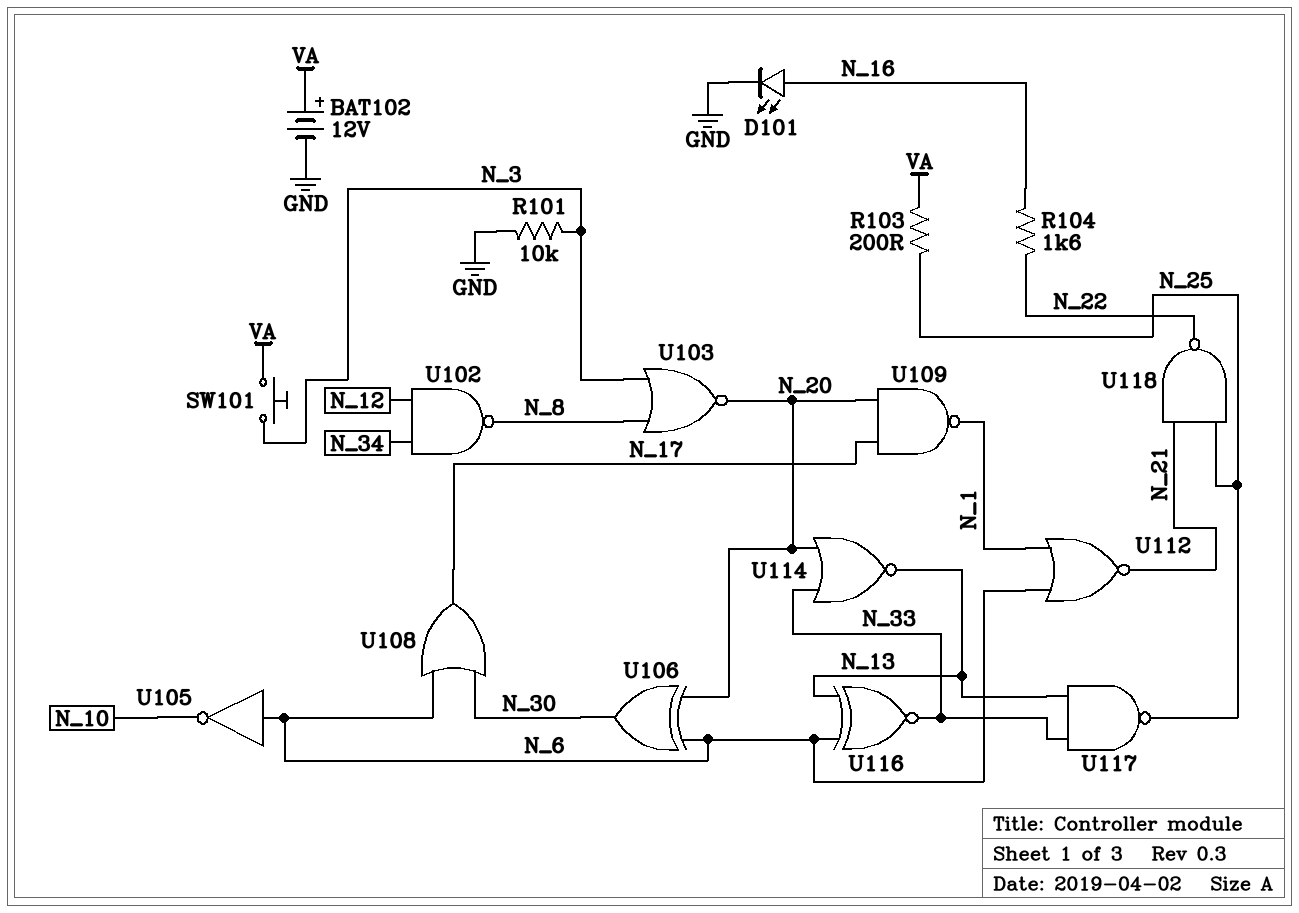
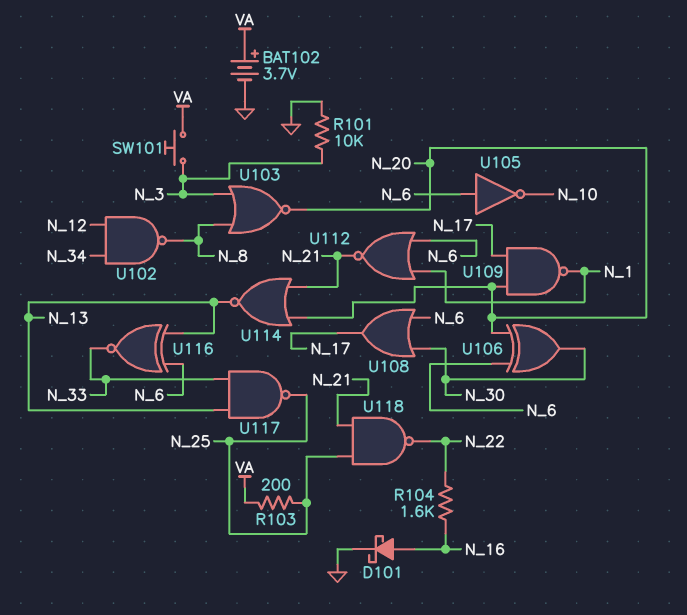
BAT102: 12V (plus VA, minus GND) -> 3.7V (plus VA, minus GND)
D101: LED (A N_16, K GND) -> schottky (A N_16, K GND)
U114: NOR (in N_20, in N_33, out N_13) -> NOR (in N_20, in N_21, out N_13)

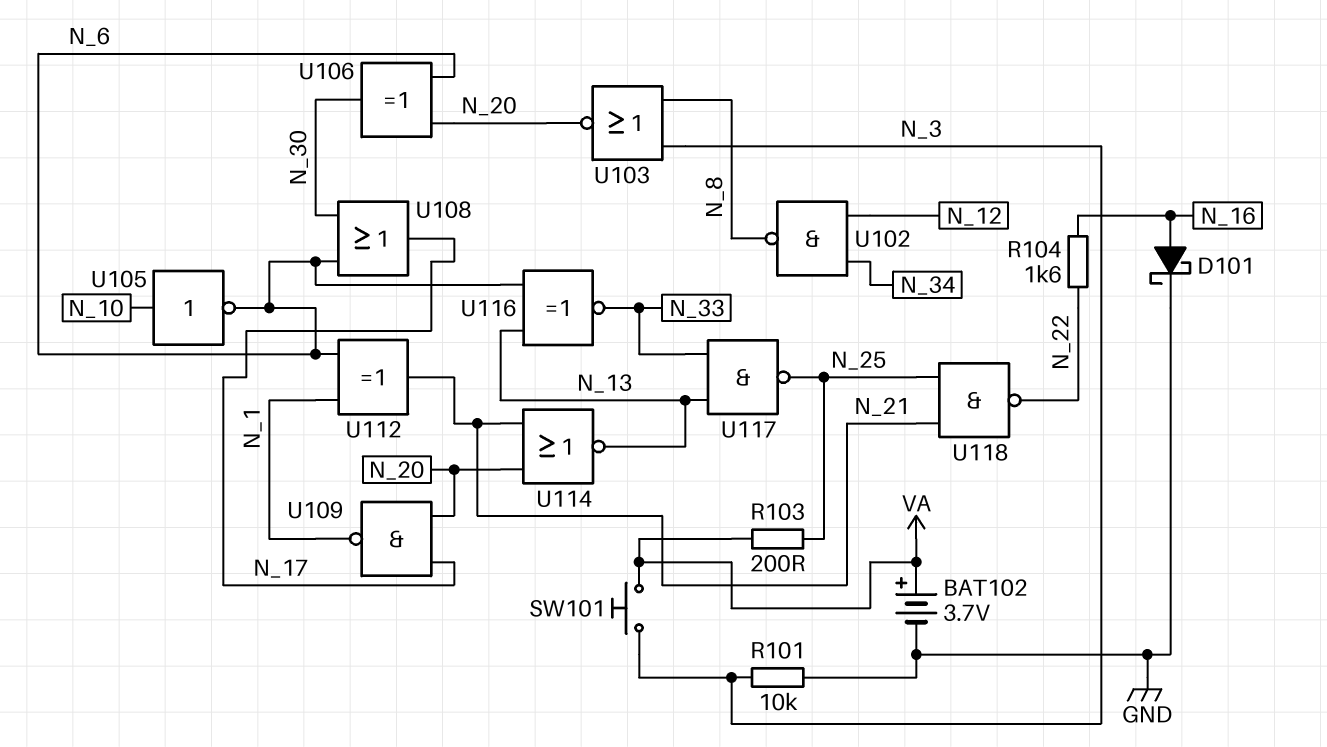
U105: NOT (in N_6, out N_10) -> NOT (in N_10, out N_6)
U112: NOR (in N_1, in N_6, out N_21) -> XOR (in N_1, in N_6, out N_21)

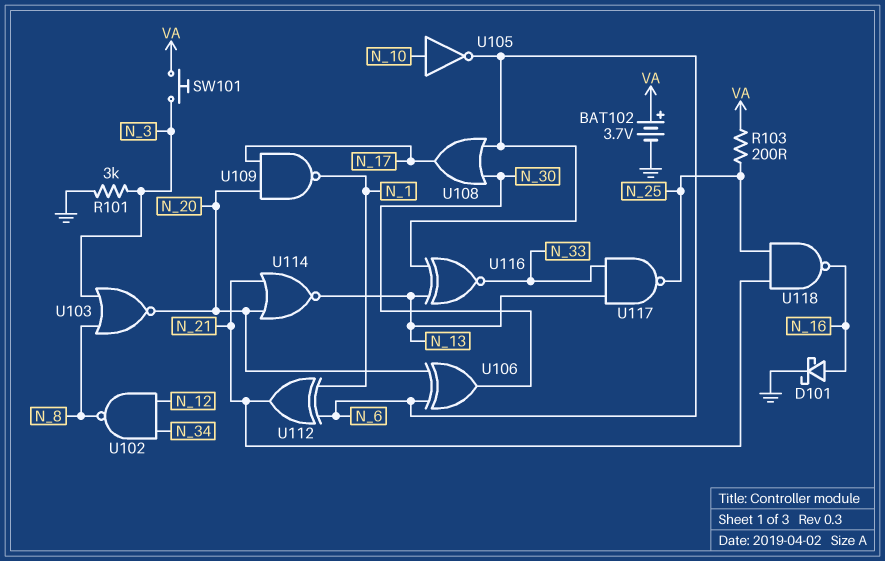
R101: 10k (GND, N_3) -> 3k (GND, N_3)
R104: 1.6k (N_16, N_22) -> none
U118: NAND (in N_21, in N_25, out N_22) -> NAND (in N_21, in N_25, out N_16)

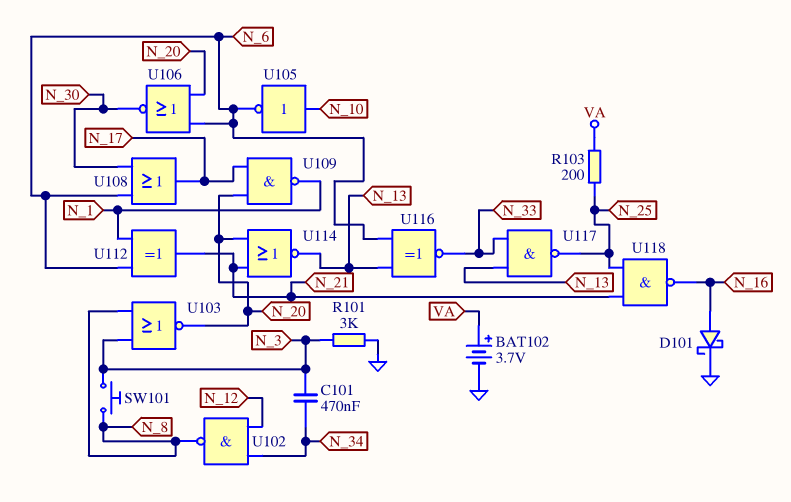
C101: none -> 470nF (N_3, N_34)
SW101: button (N_3, VA) -> button (N_3, N_8)
U106: XOR (in N_6, in N_20, out N_30) -> NOR (in N_6, in N_20, out N_30)

